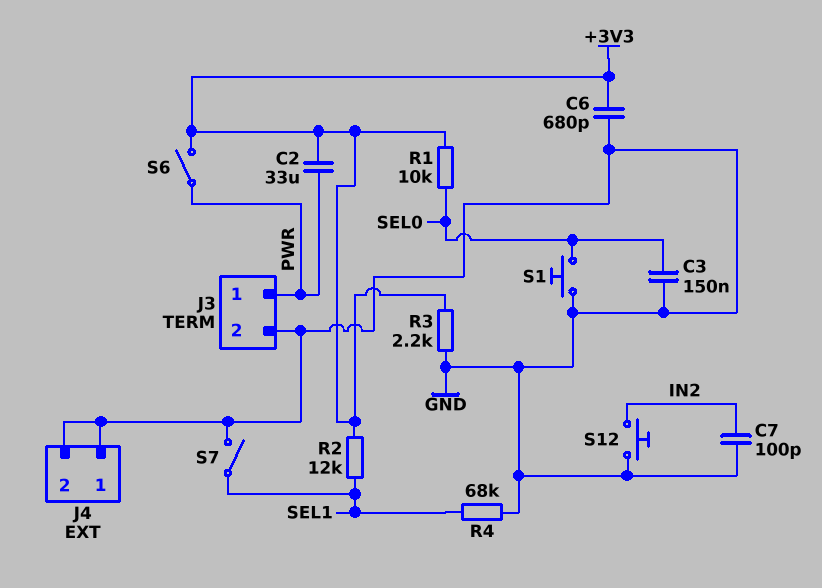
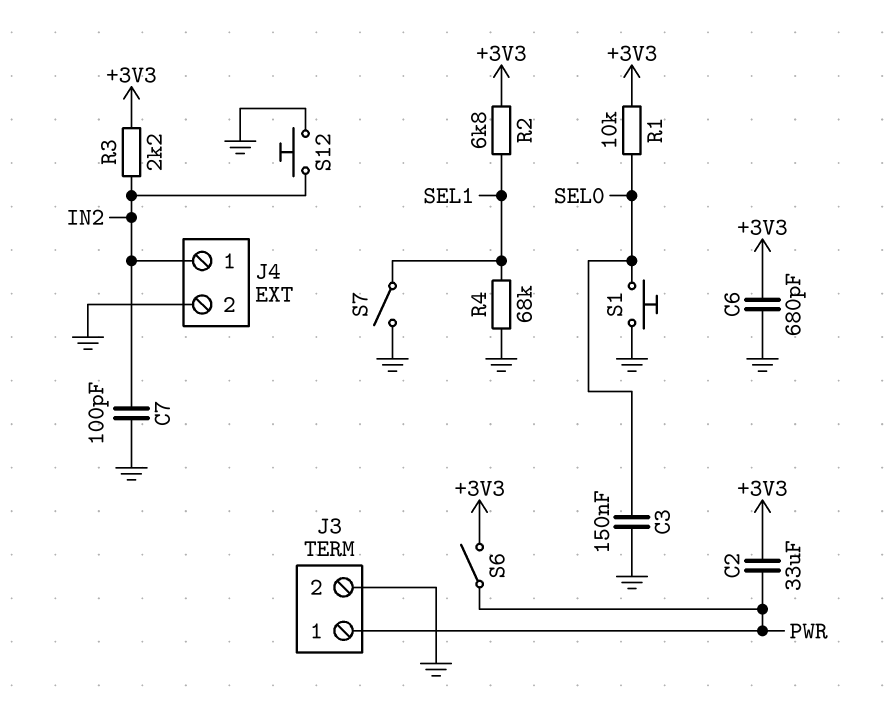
J4 pin 1: GND -> IN2
R2: 12k (+3V3, SEL1) -> 6.8k (+3V3, SEL1)
R3: 2.2k (+3V3, GND) -> 2.2k (+3V3, IN2)

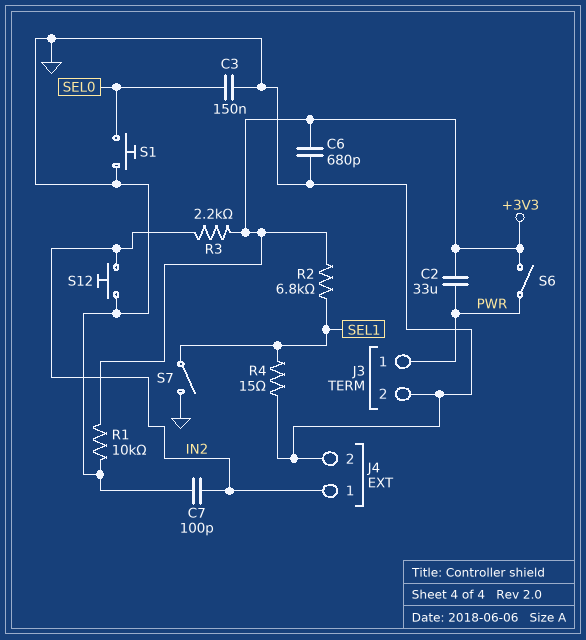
R1: 10k (+3V3, SEL0) -> 10k (+3V3, GND)
R4: 68k (GND, SEL1) -> 15 (GND, SEL1)

